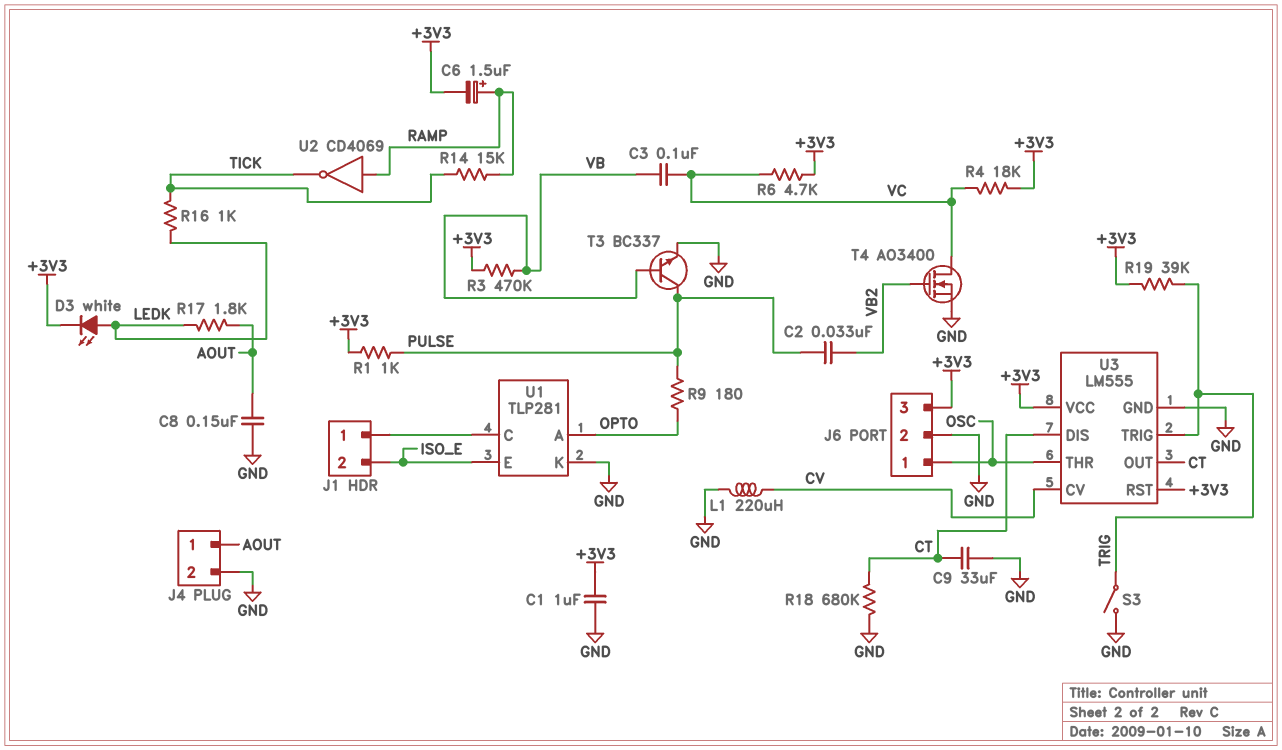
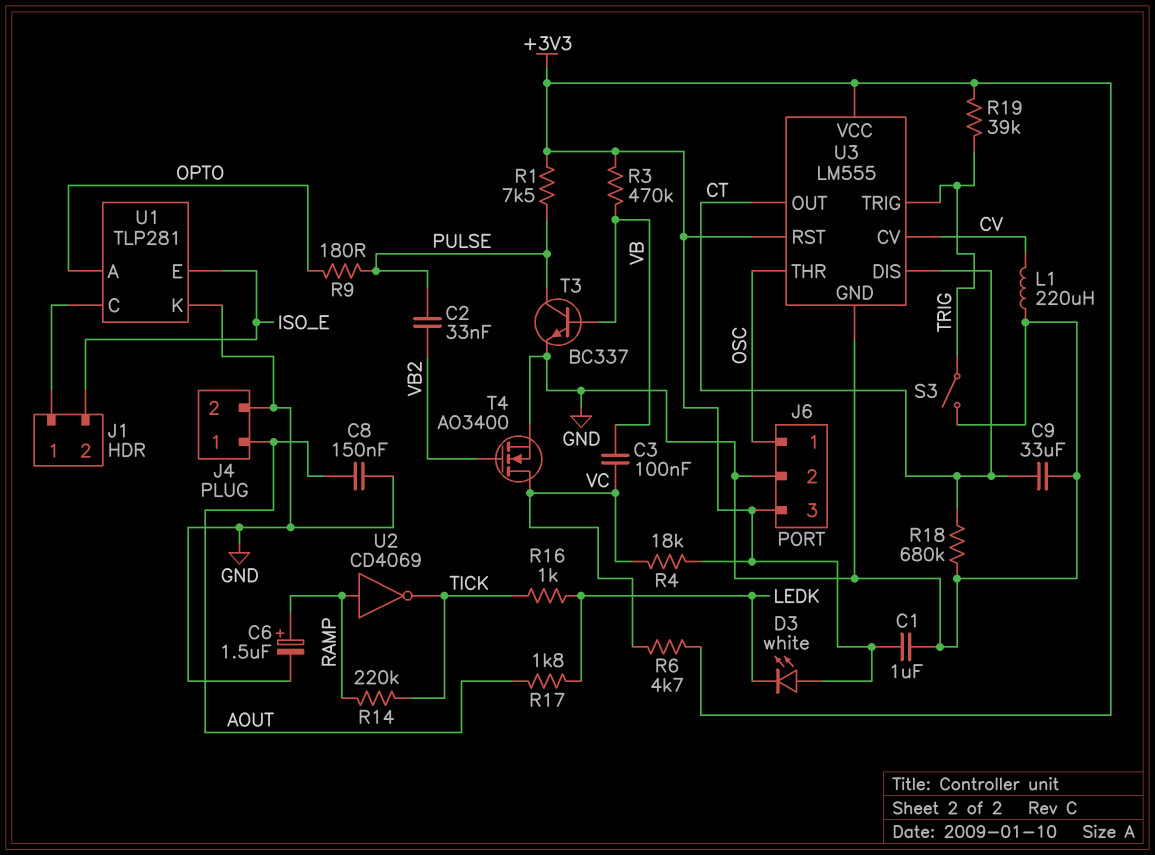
C6: 1.5uF (plus RAMP, minus +3V3) -> 1.5uF (plus RAMP, minus GND)
D3: LED white (A LEDK, K +3V3) -> LED white (A +3V3, K LEDK)
R1: 1k (+3V3, PULSE) -> 7.5k (+3V3, PULSE)
R14: 15k (RAMP, TICK) -> 220k (RAMP, TICK)

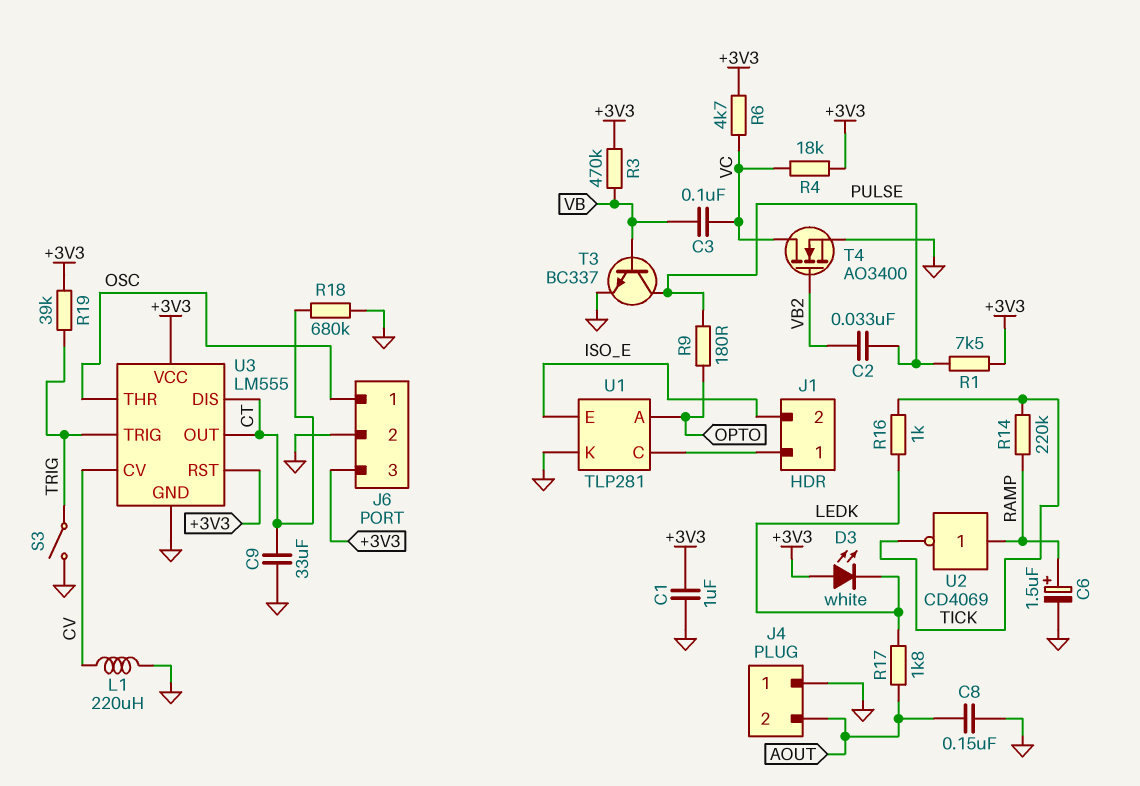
J4 pin 1: AOUT -> GND
J4 pin 2: GND -> AOUT

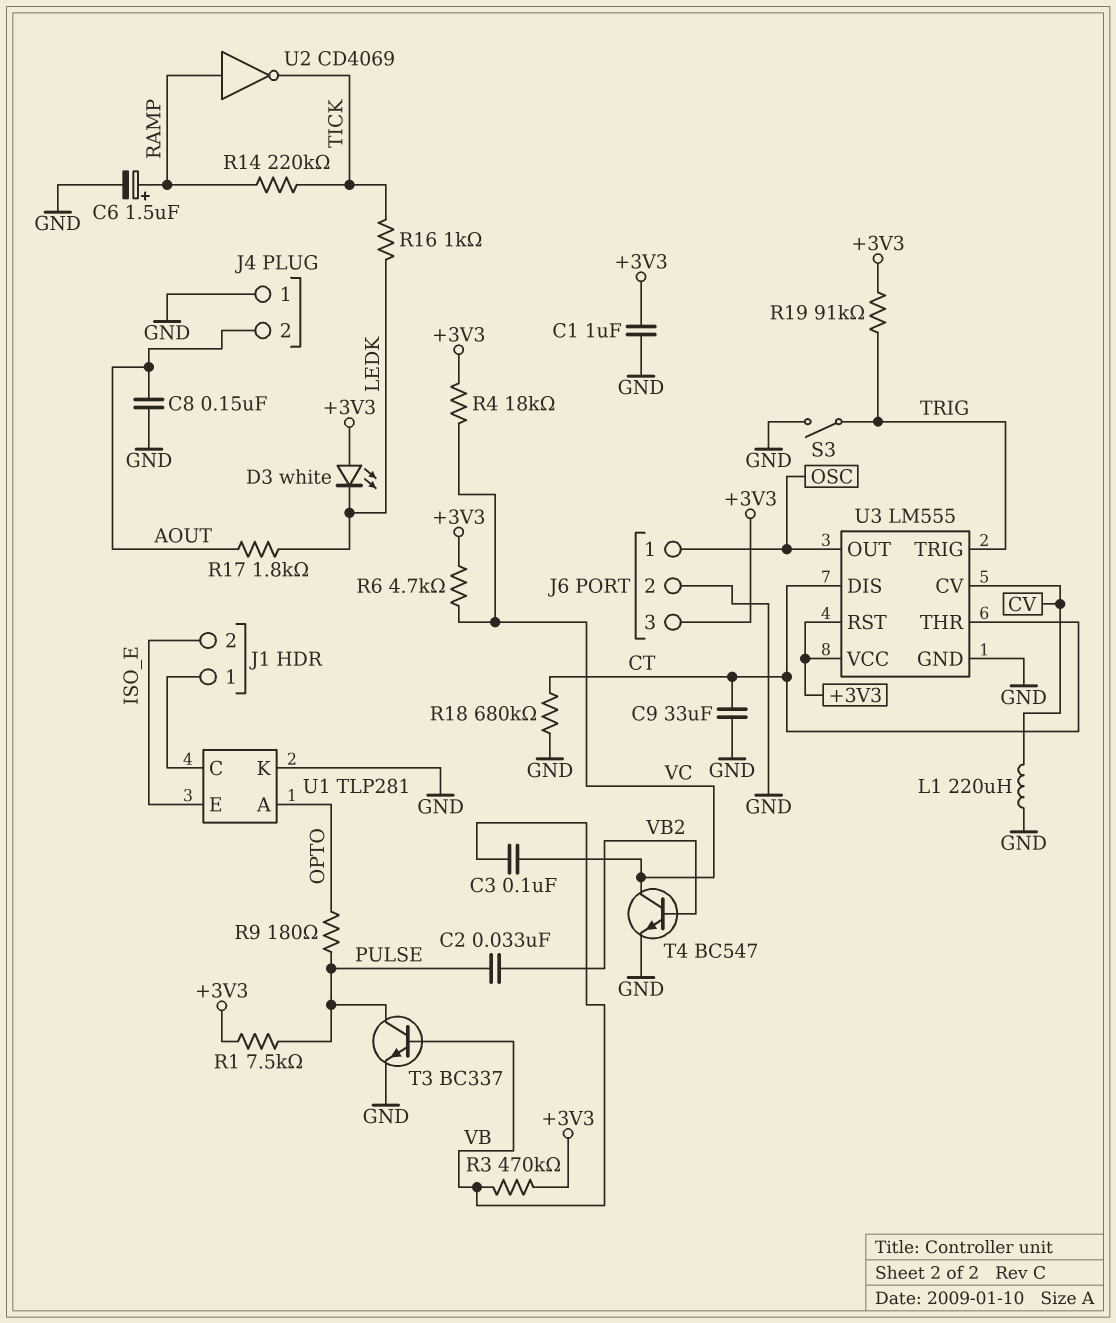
R19: 39k (+3V3, TRIG) -> 91k (+3V3, TRIG)
T4: NMOS AO3400 (G VB2, D VC, S GND) -> NPN BC547 (B VB2, C VC, E GND)
U3 pin OUT: CT -> OSC
U3 pin THR: OSC -> CT

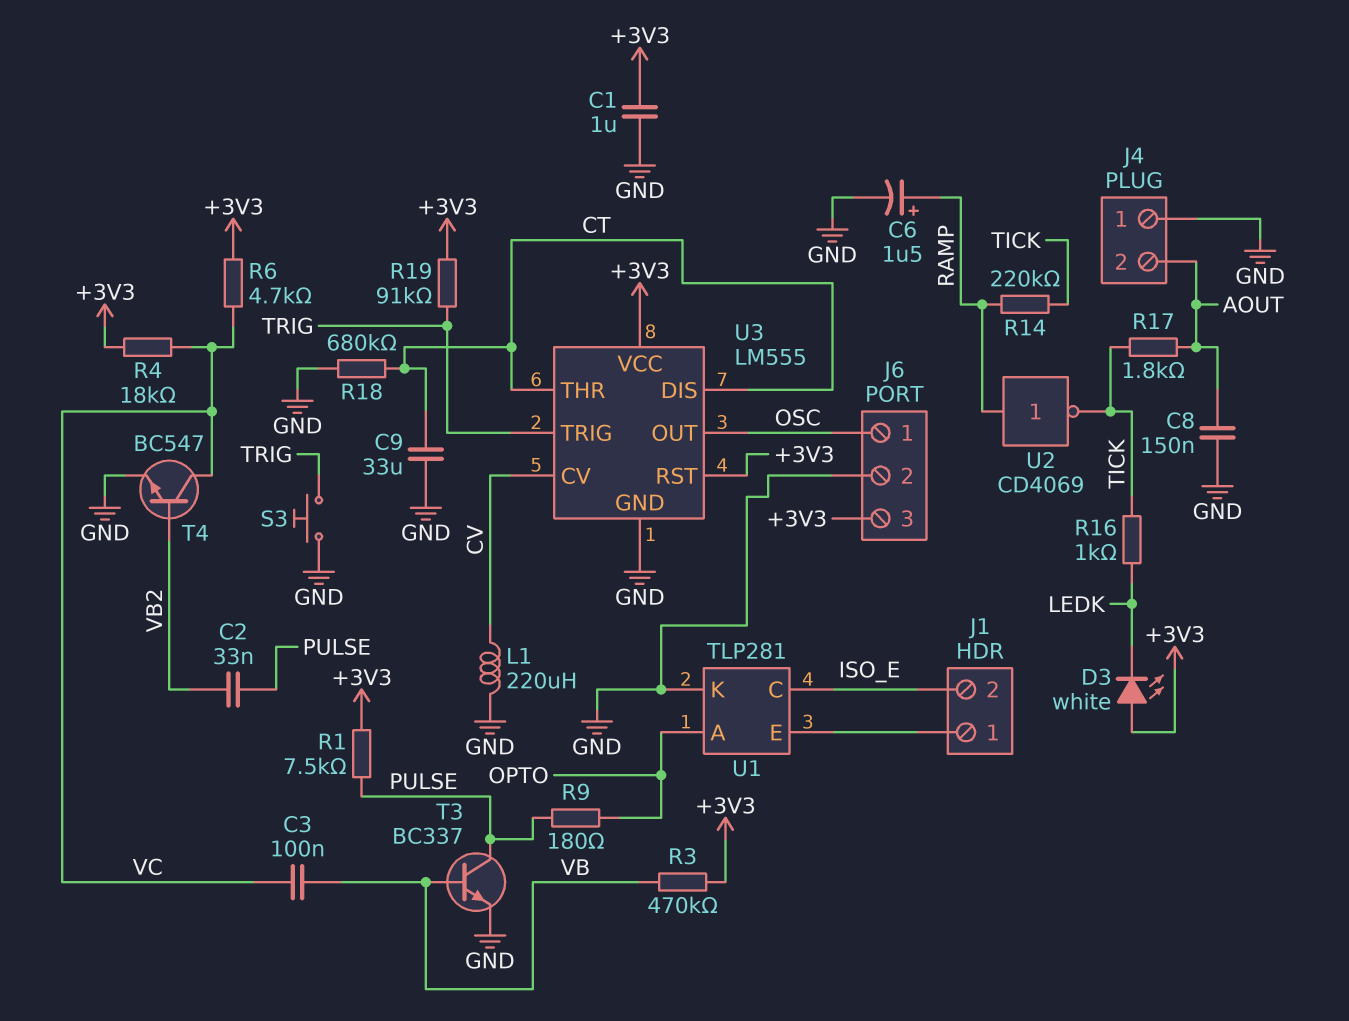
R17: 1.8k (AOUT, LEDK) -> 1.8k (AOUT, TICK)
S3: switch (GND, TRIG) -> button (GND, TRIG)
U1 pin C: J1/1 -> ISO_E
U1 pin E: ISO_E -> J1/1

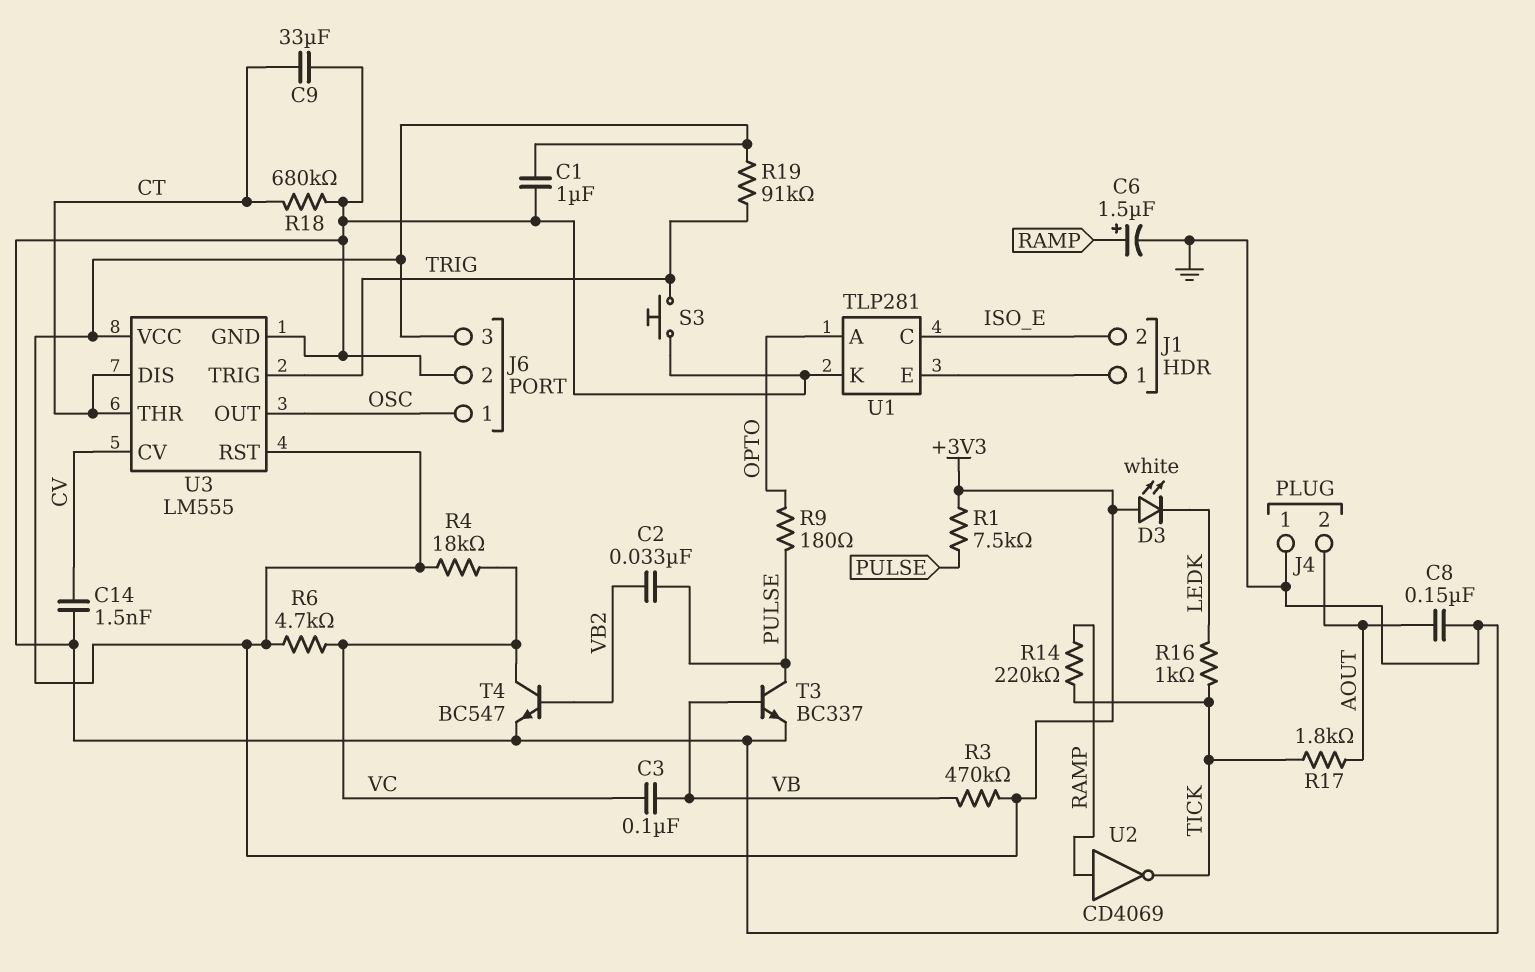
C14: none -> 1.5nF (CV, GND)
L1: 220uH (CV, GND) -> none

